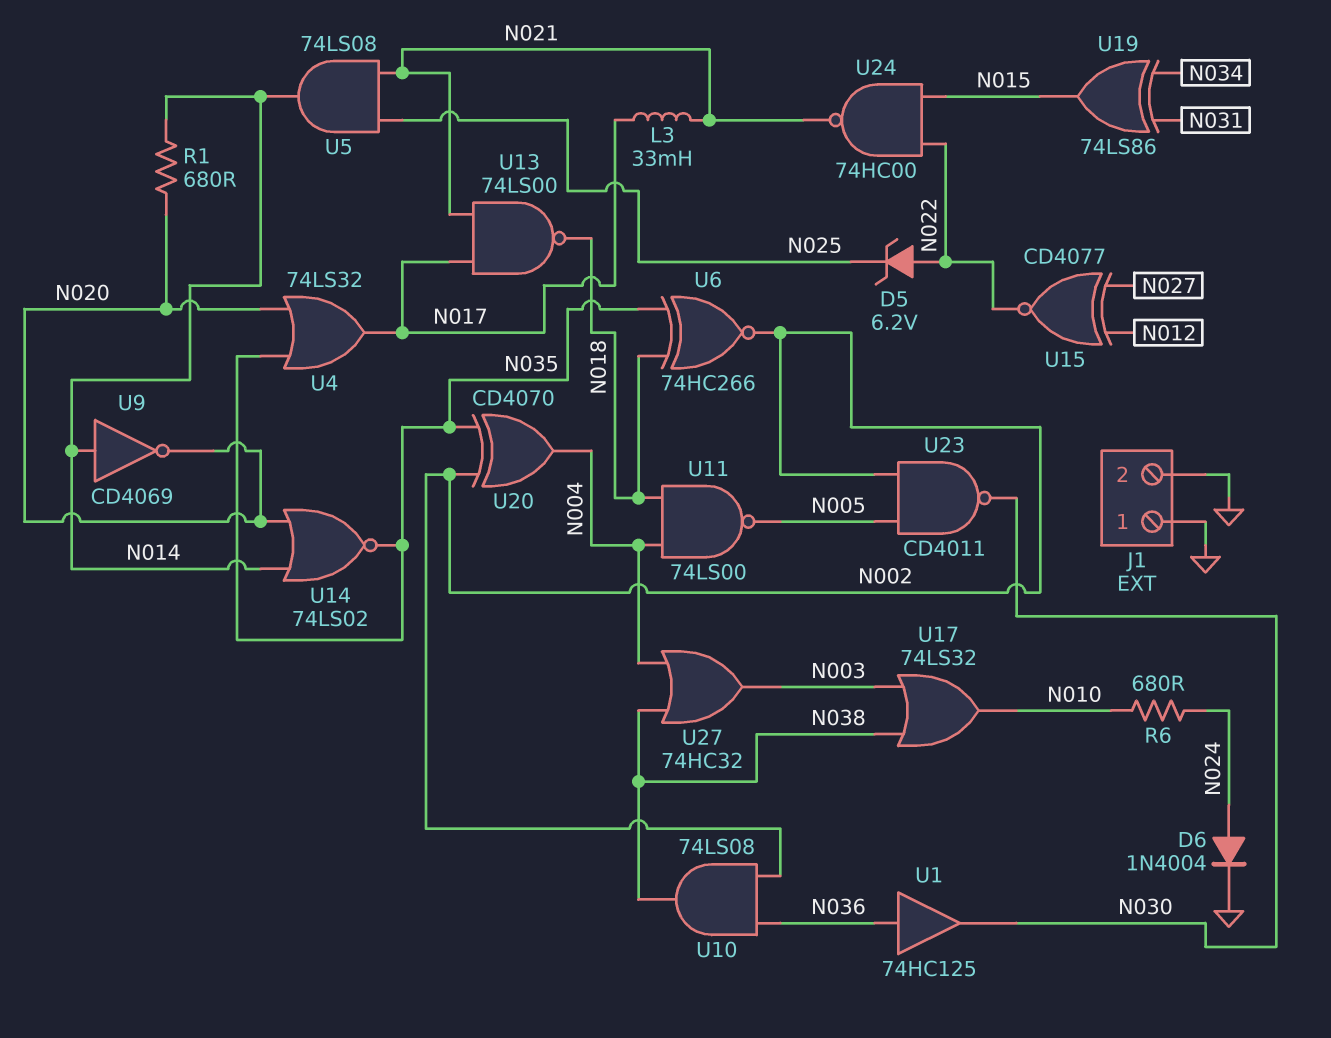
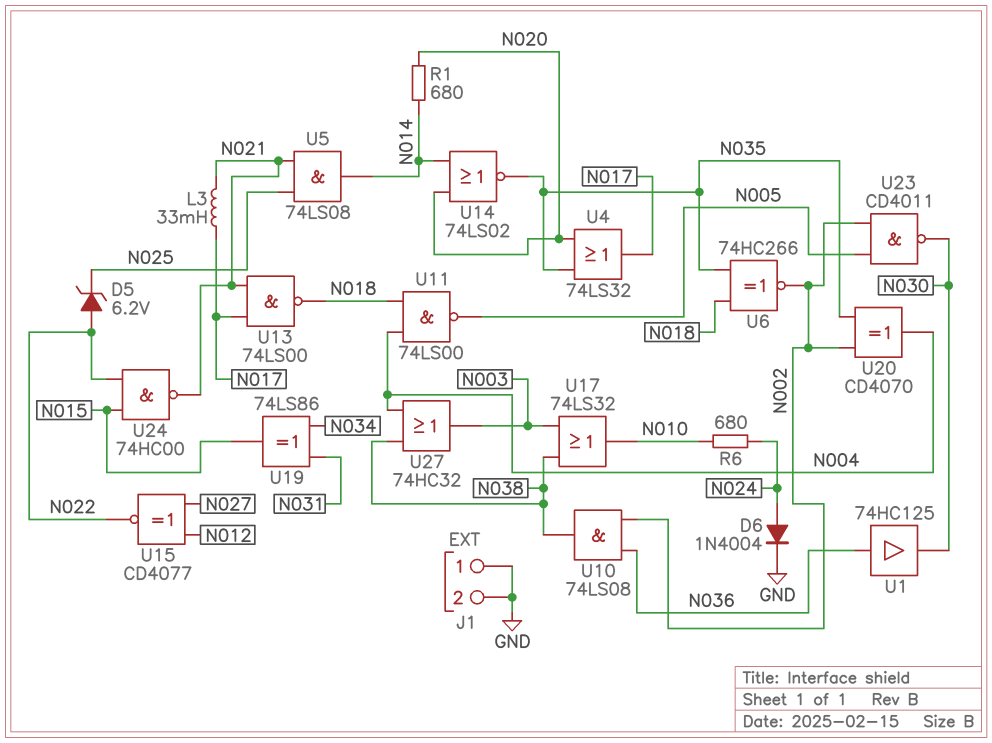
U9: NOT CD4069 (in N014, out N020) -> none

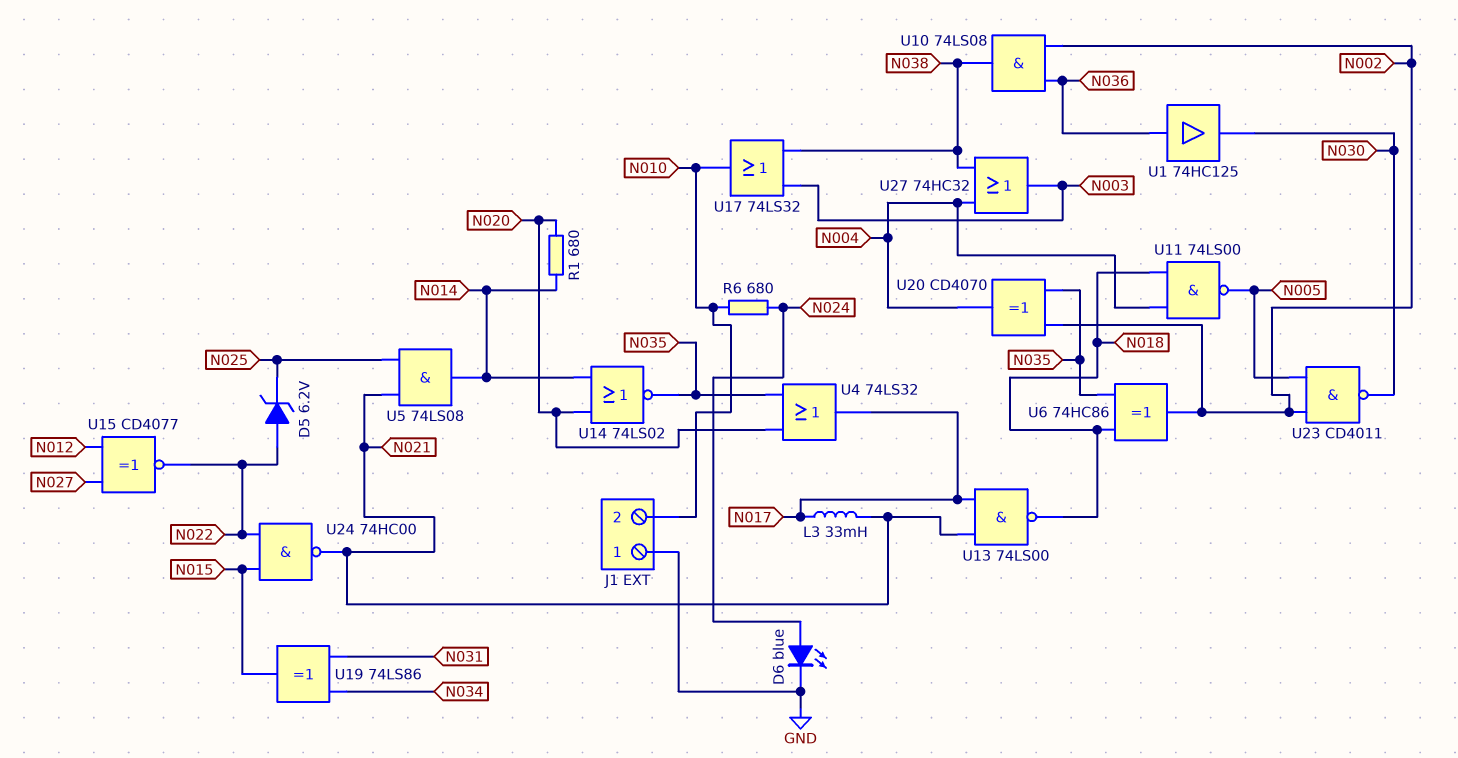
D6: diode 1N4004 (A N024, K GND) -> LED blue (A N024, K GND)
J1 pin 2: GND -> N010
U6: XNOR 74HC266 (in N018, in N035, out N002) -> XOR 74HC86 (in N018, in N035, out N002)

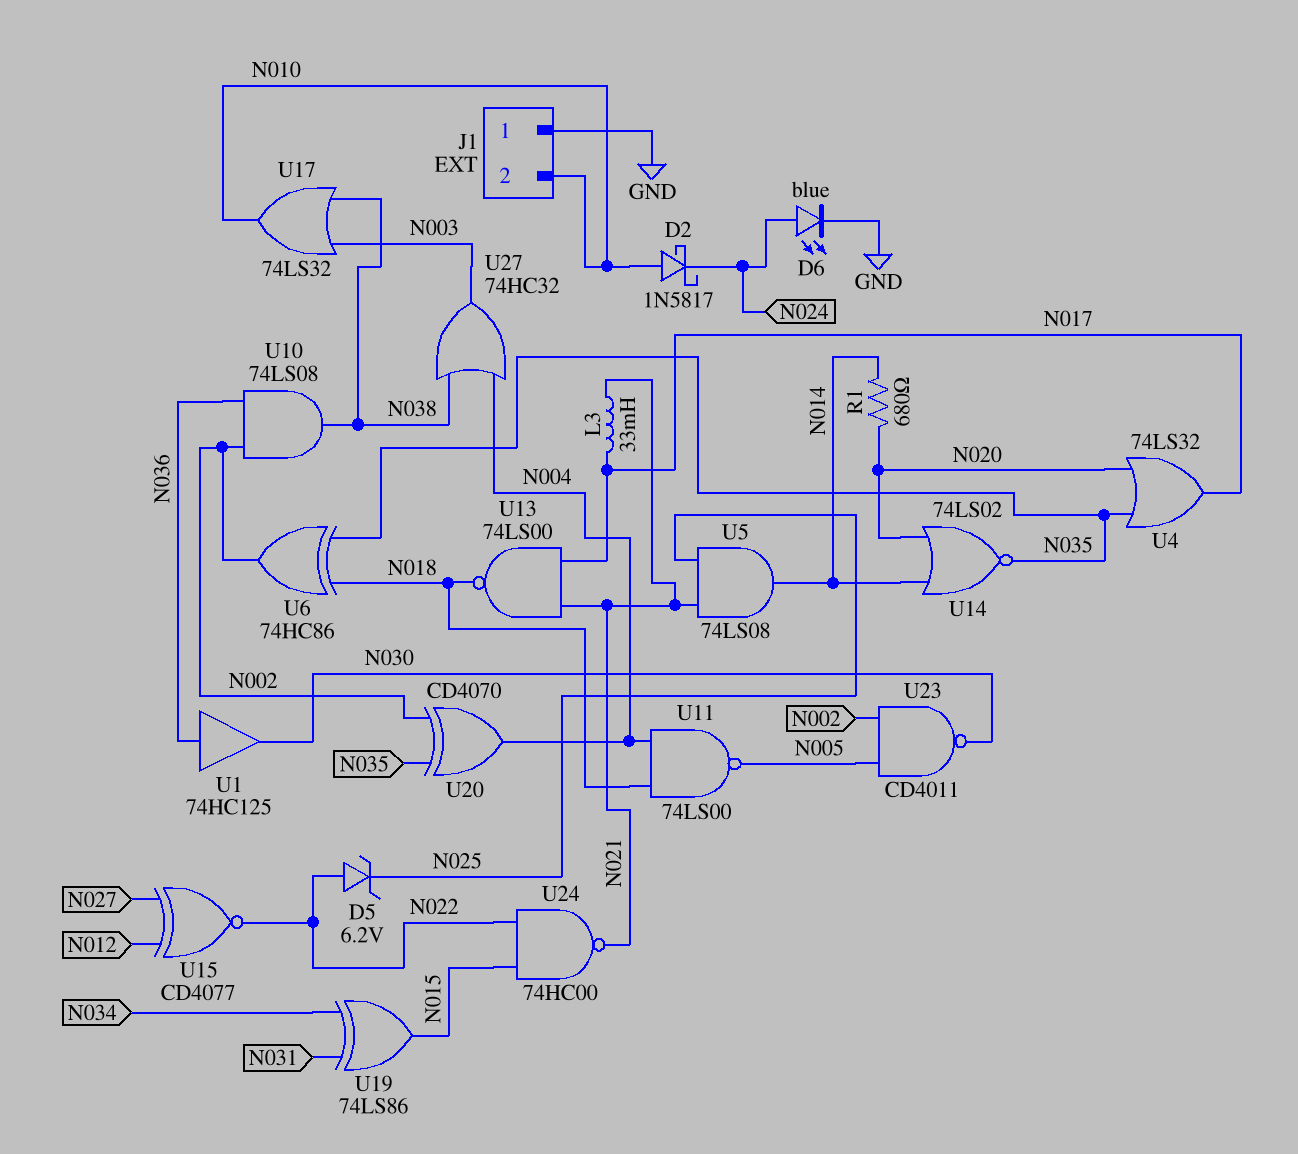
D2: none -> schottky 1N5817 (A N010, K N024)
R6: 680 (N010, N024) -> none

